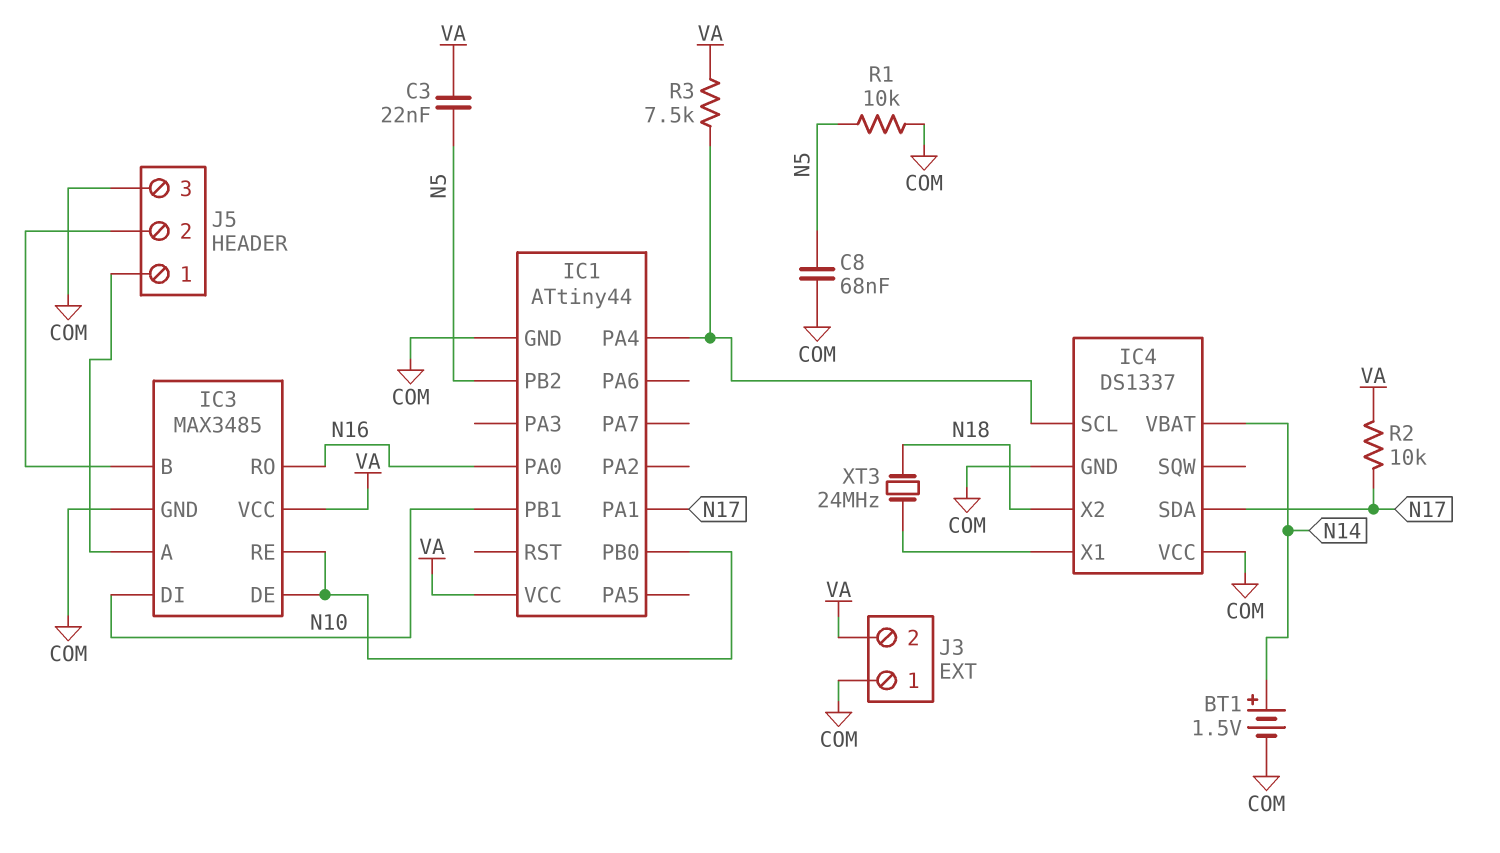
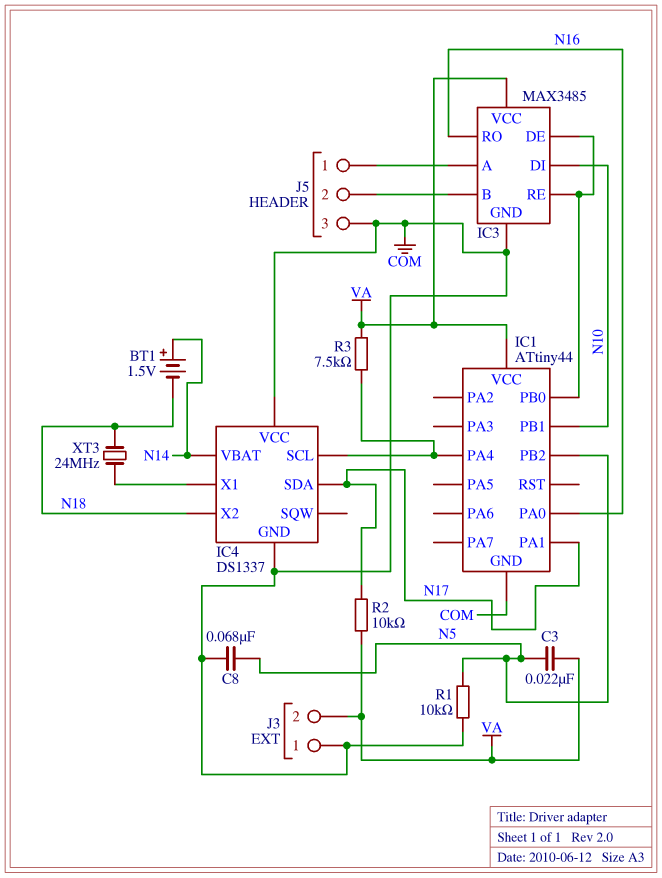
BT1: 1.5V (plus N14, minus COM) -> 1.5V (plus N14, minus N18)

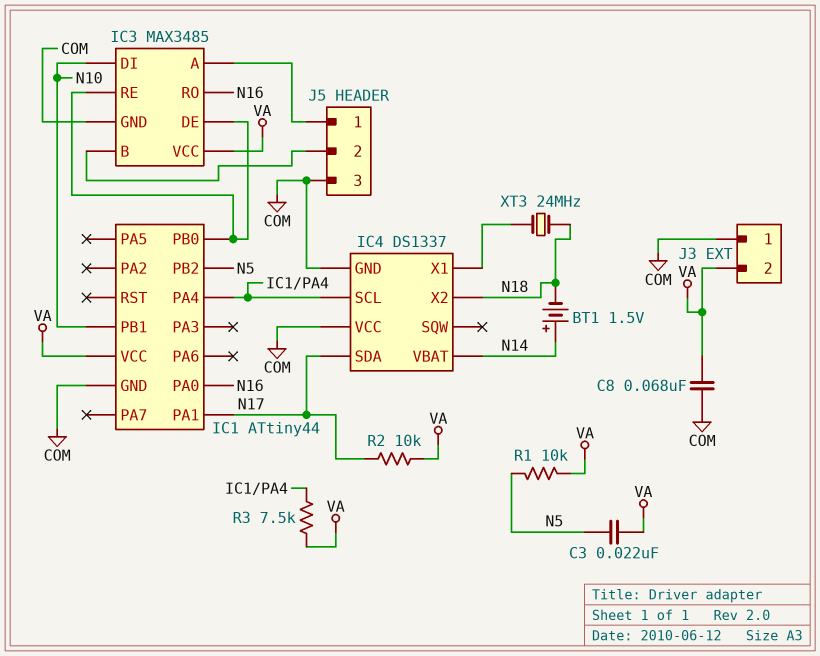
C8: 68nF (COM, N5) -> 68nF (COM, VA)
R1: 10k (COM, N5) -> 10k (N5, VA)

